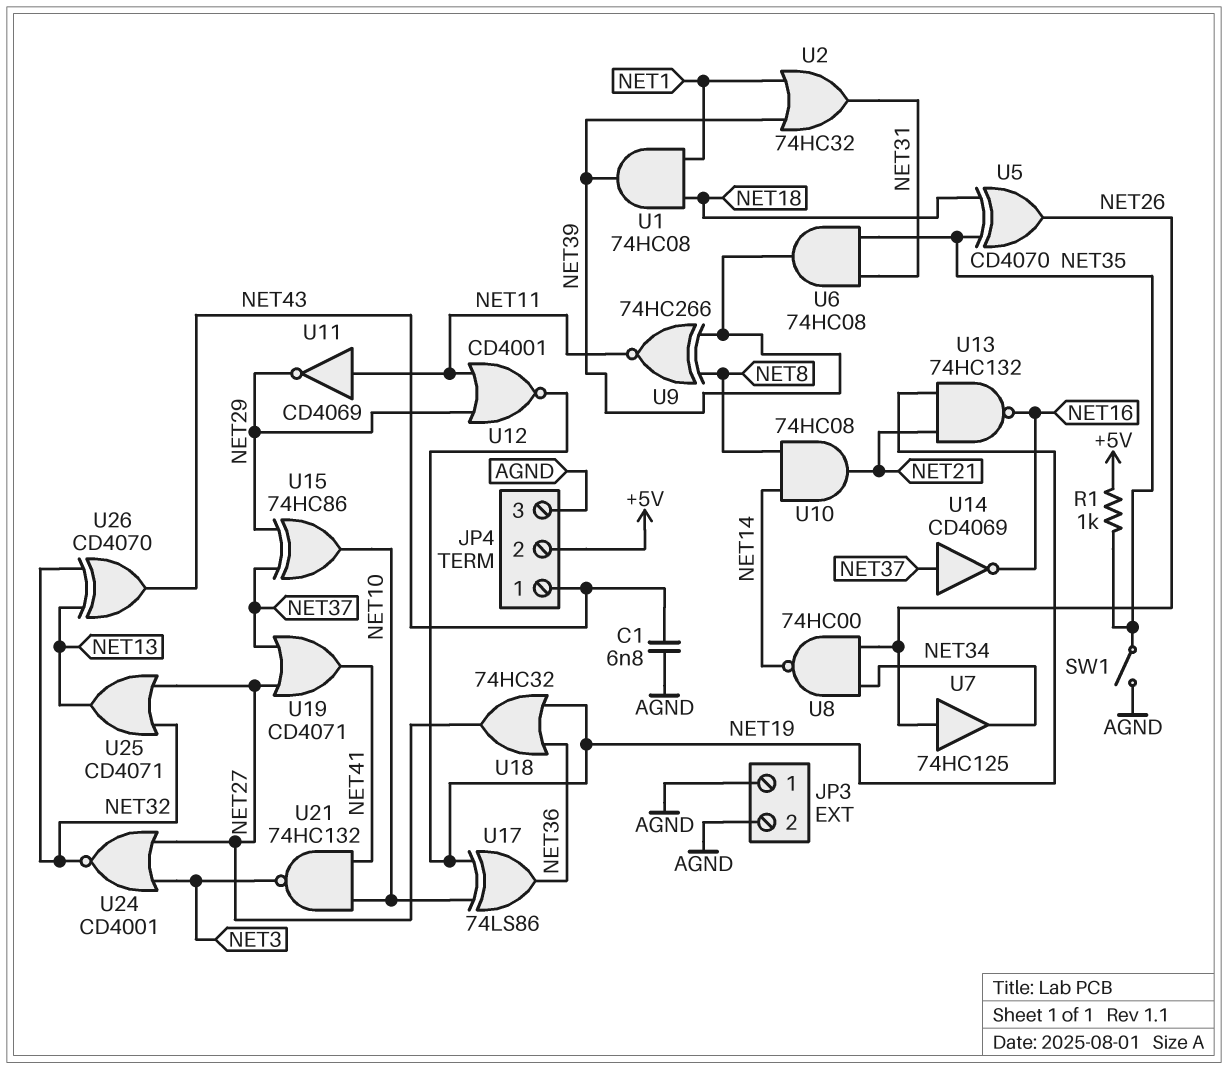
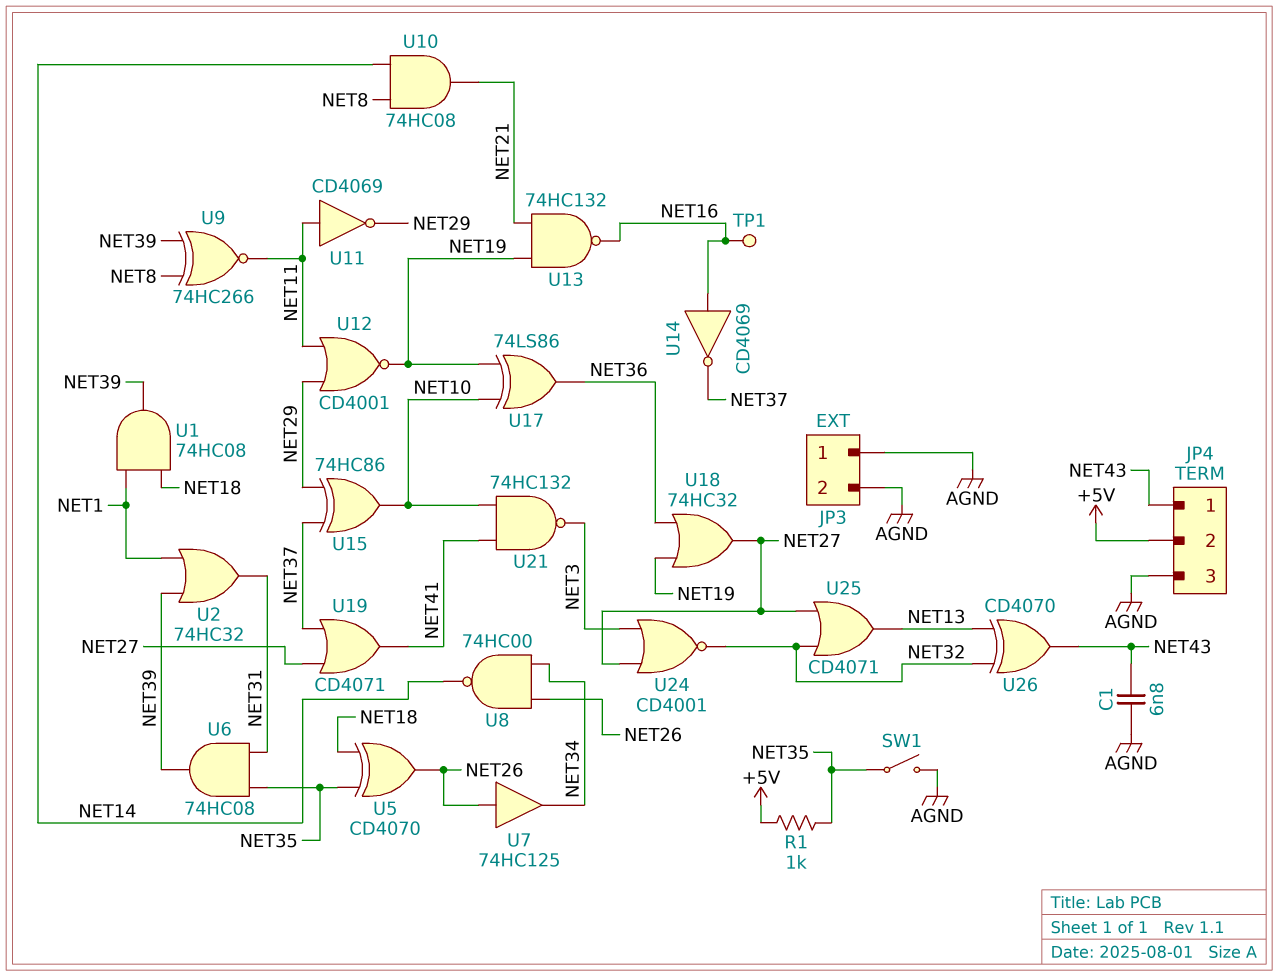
TP1: none -> test point (NET16)
U14: NOT CD4069 (in NET37, out NET16) -> NOT CD4069 (in NET16, out NET37)

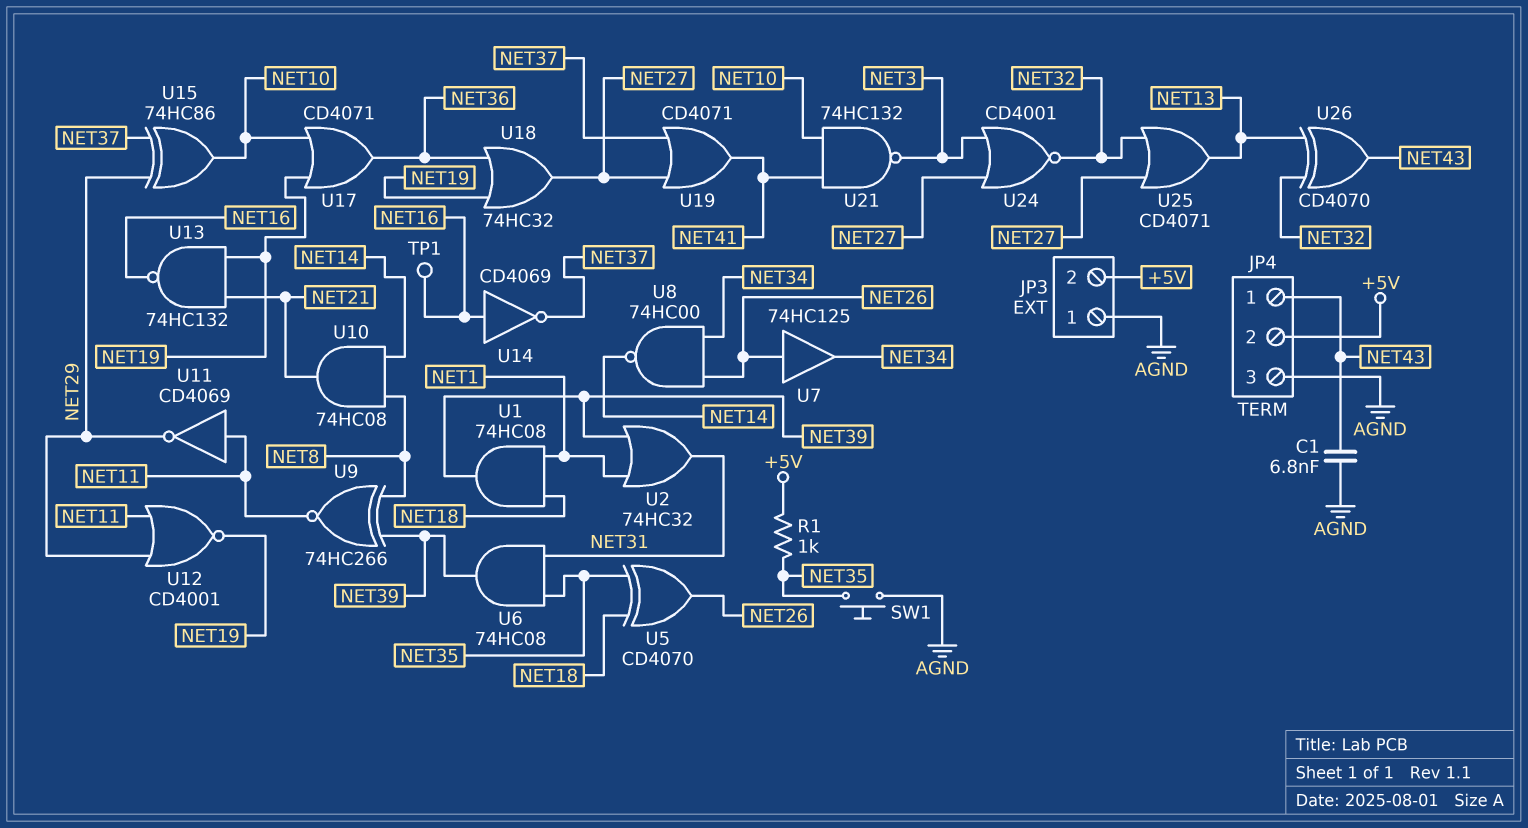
JP3 pin 2: AGND -> +5V
SW1: switch (AGND, NET35) -> button (AGND, NET35)
U17: XOR 74LS86 (in NET10, in NET19, out NET36) -> OR CD4071 (in NET10, in NET19, out NET36)

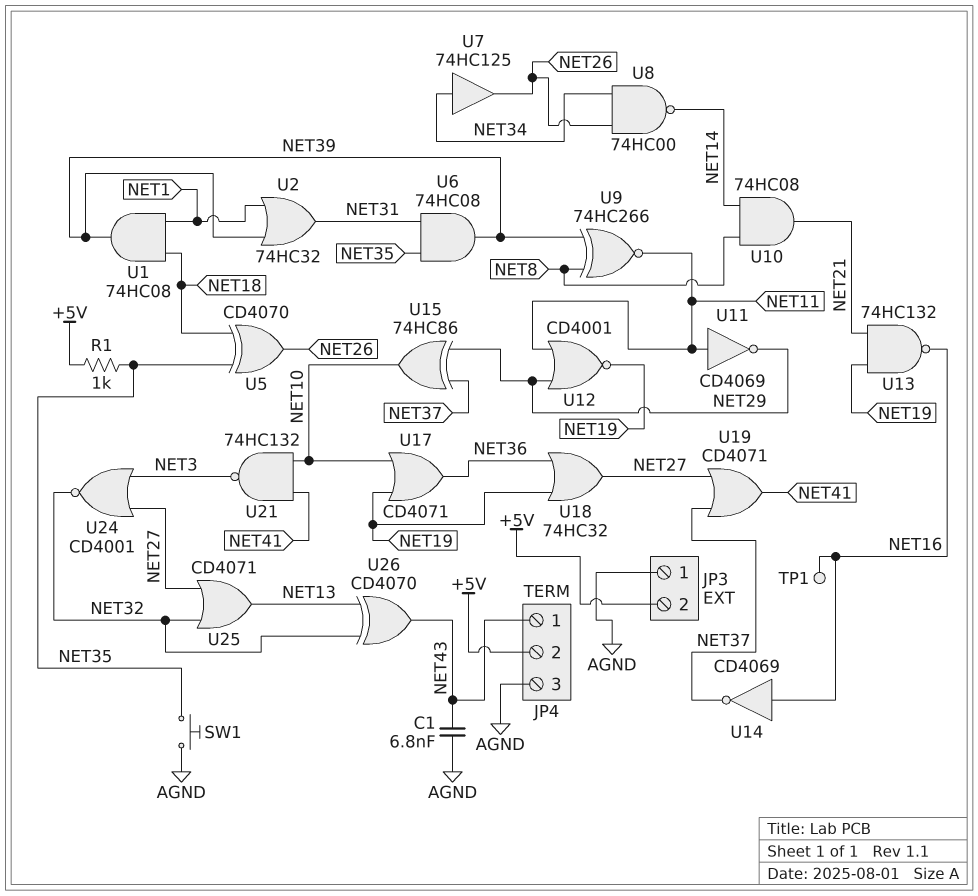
U7: buffer 74HC125 (in NET26, out NET34) -> buffer 74HC125 (in NET34, out NET26)

